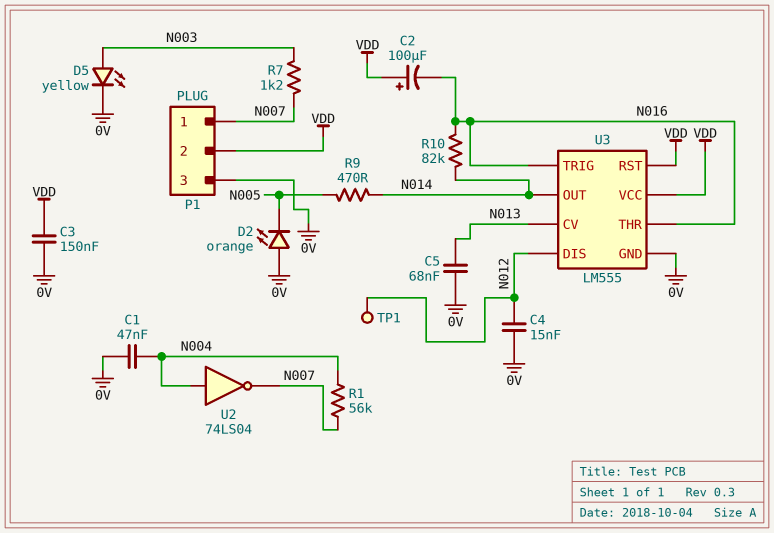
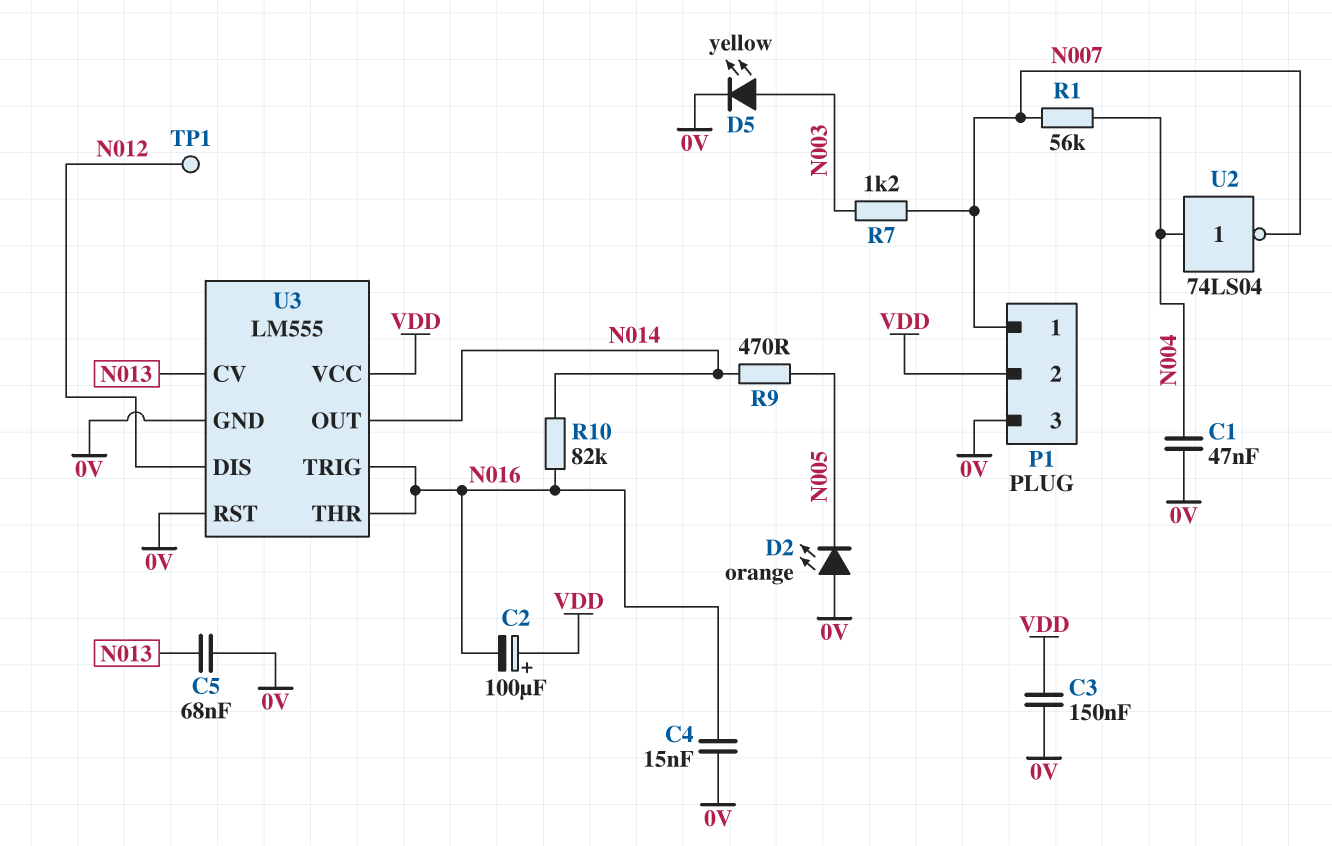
C4: 15nF (0V, N012) -> 15nF (0V, N016)
U3 pin RST: VDD -> 0V

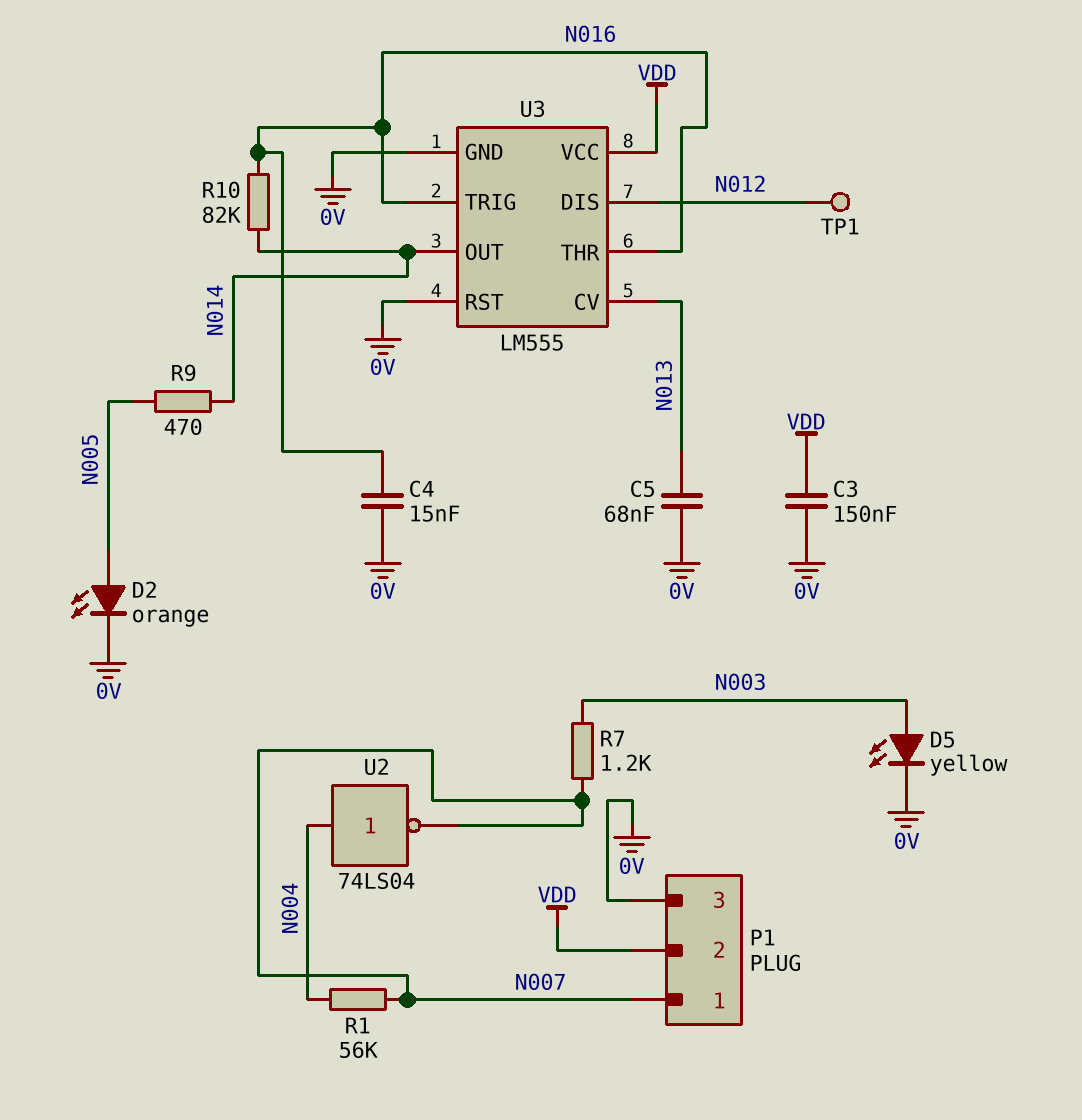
C1: 47nF (0V, N004) -> none
C2: 100uF (plus VDD, minus N016) -> none
D2: LED orange (A 0V, K N005) -> LED orange (A N005, K 0V)

